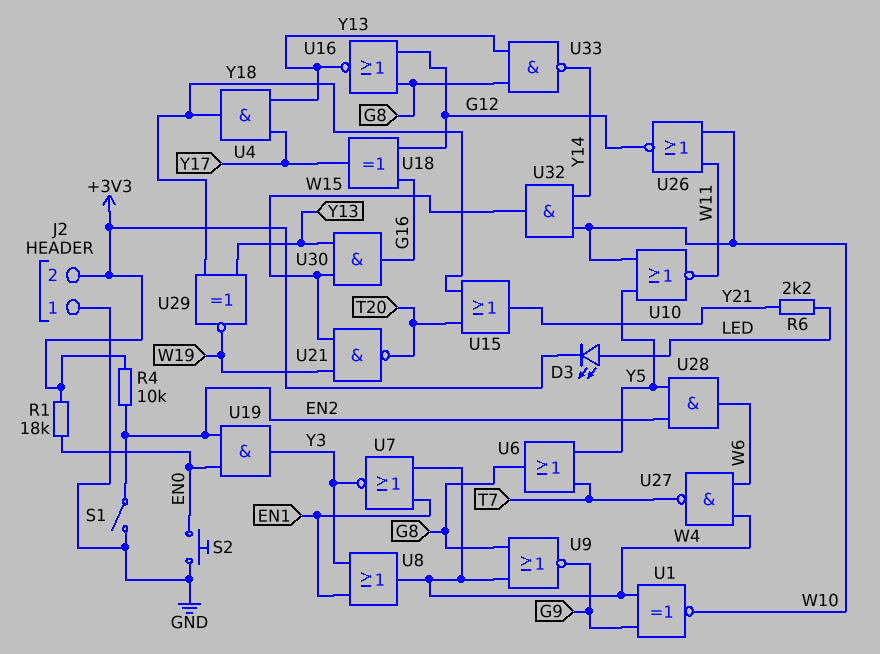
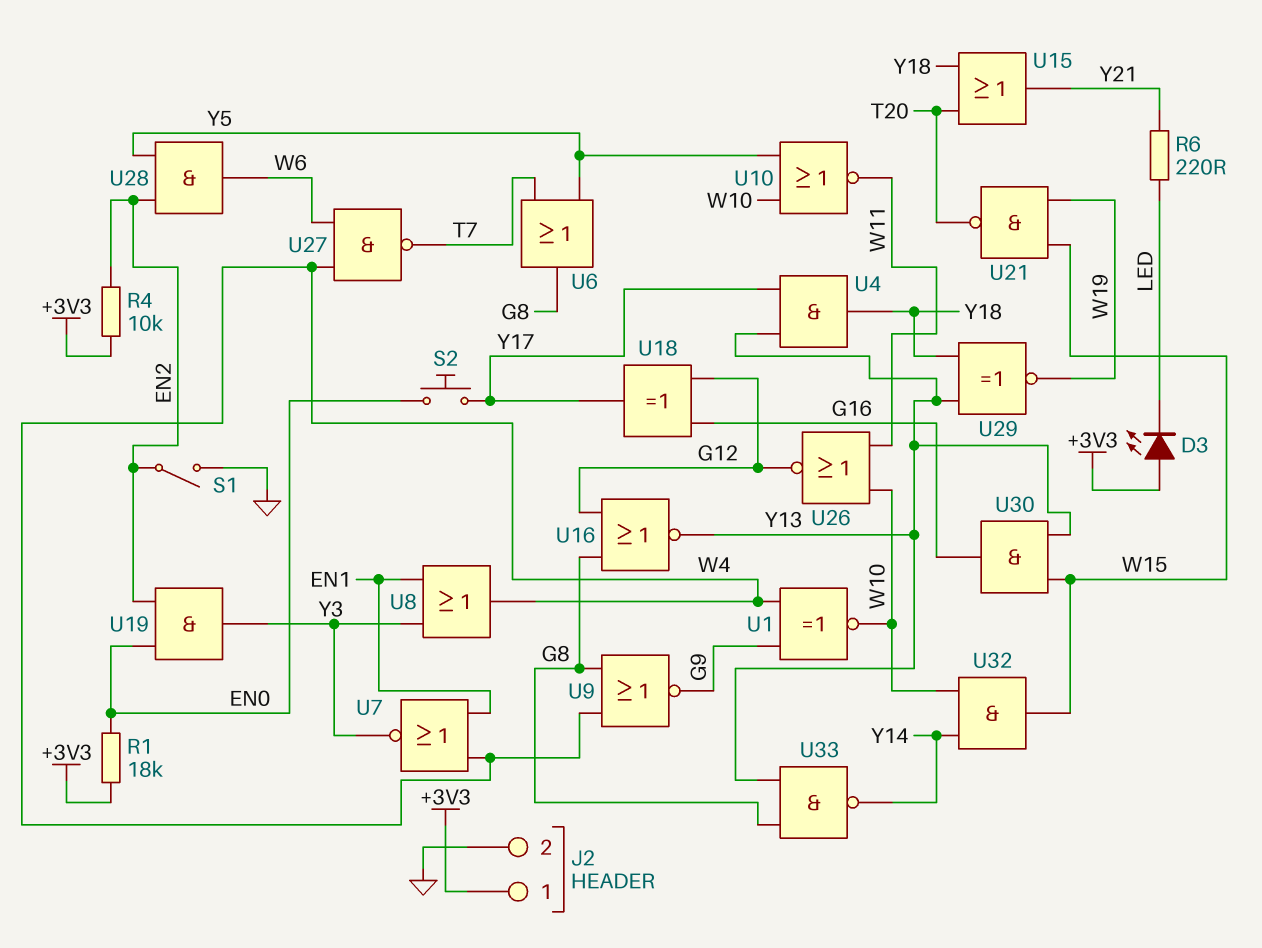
D3: LED (A LED, K +3V3) -> LED (A +3V3, K LED)
J2 pin 1: GND -> +3V3
J2 pin 2: +3V3 -> GND
R6: 2.2k (LED, Y21) -> 220 (LED, Y21)
S2: button (EN0, GND) -> button (EN0, Y17)

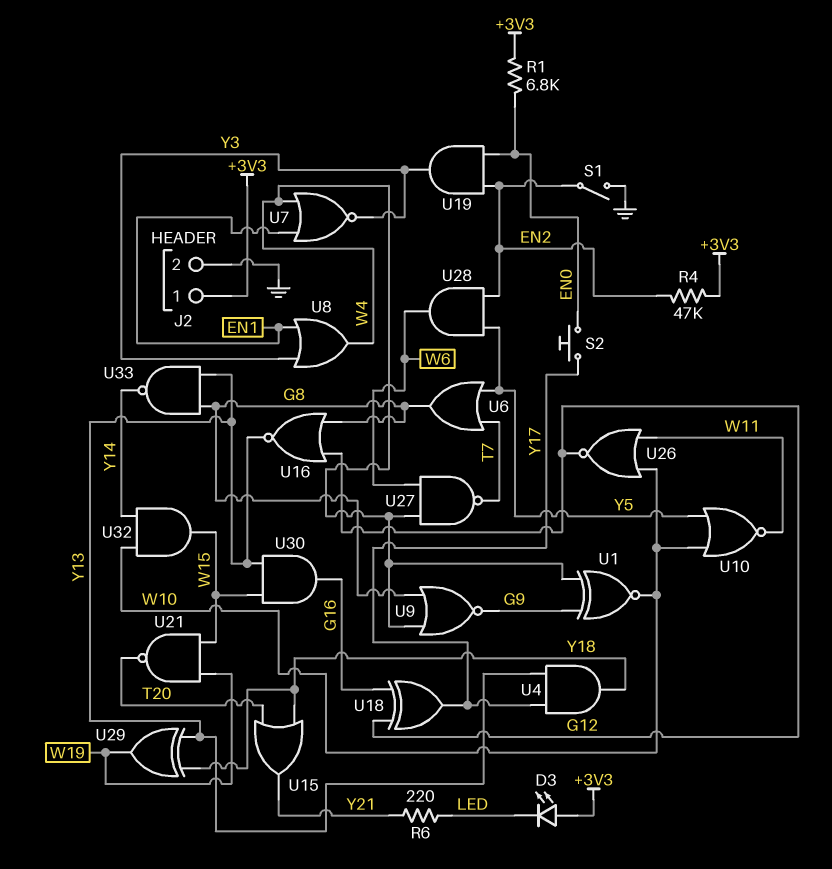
R1: 18k (+3V3, EN0) -> 6.8k (+3V3, EN0)
R4: 10k (+3V3, EN2) -> 47k (+3V3, EN2)
U29: XNOR (in Y13, in Y18, out W19) -> XOR (in Y13, in Y18, out W19)

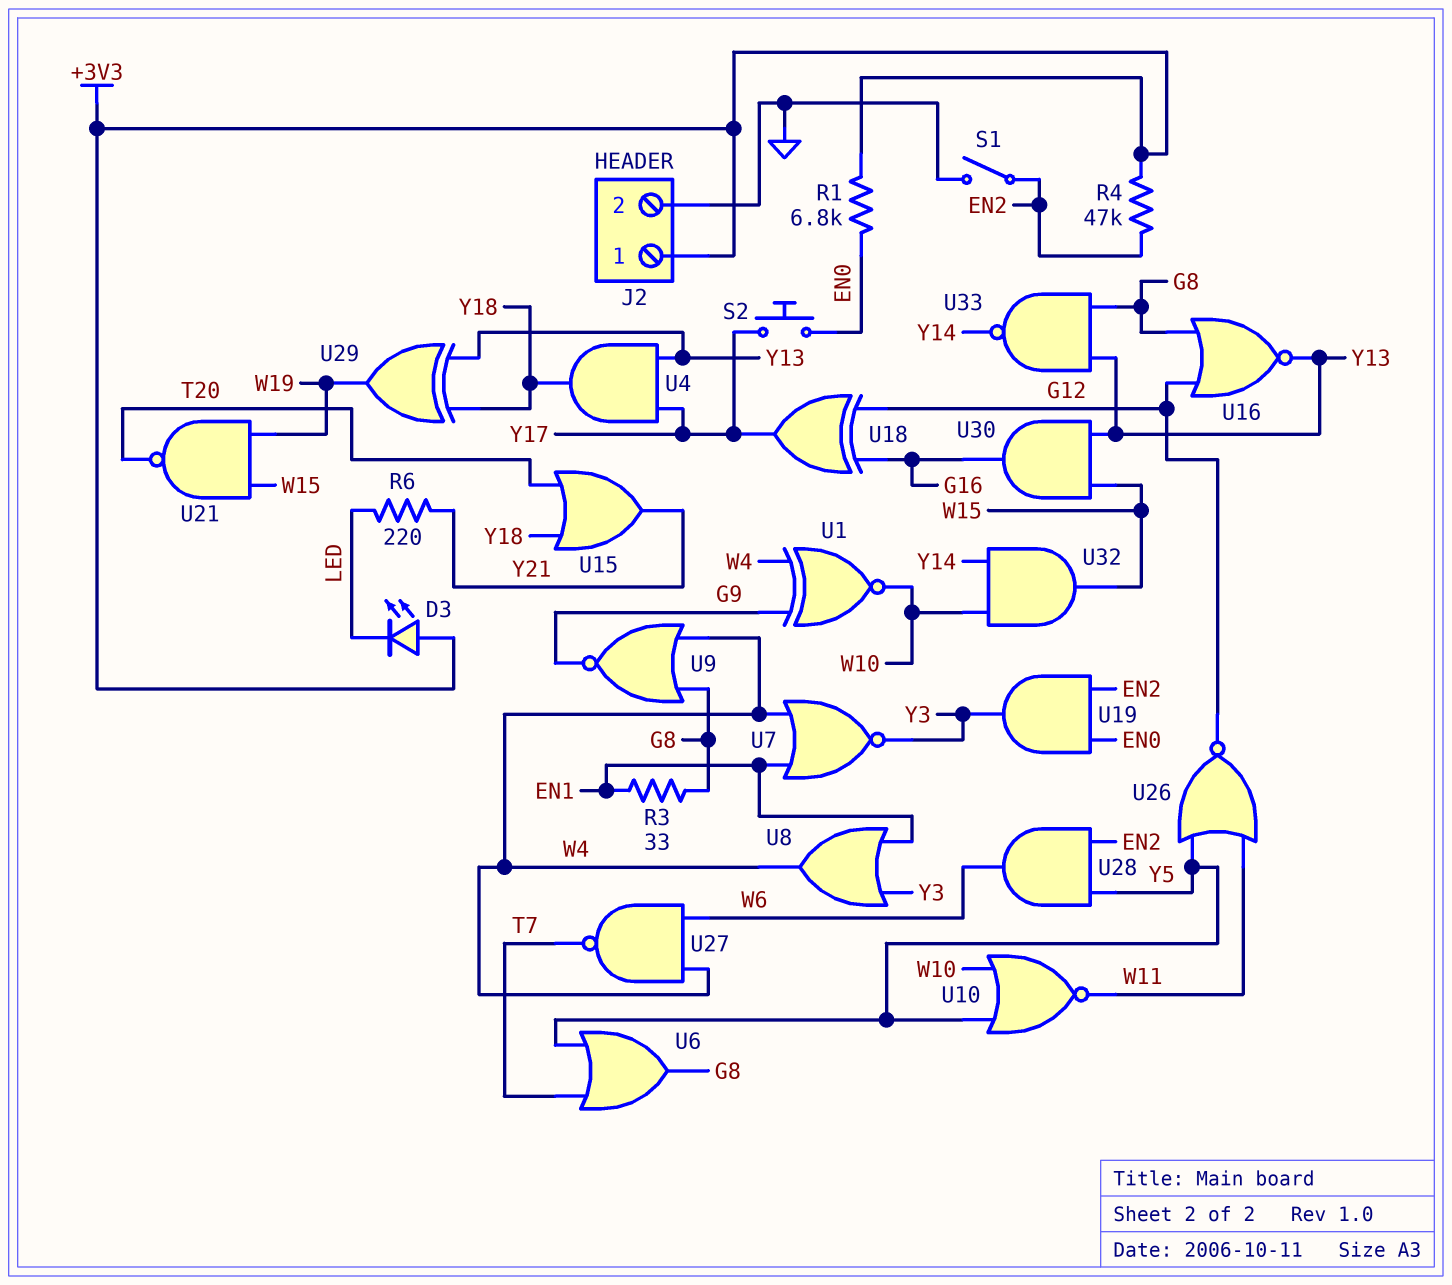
R3: none -> 33 (EN1, G8)
U26: NOR (in W10, in W11, out G12) -> NOR (in W11, in Y5, out G12)

